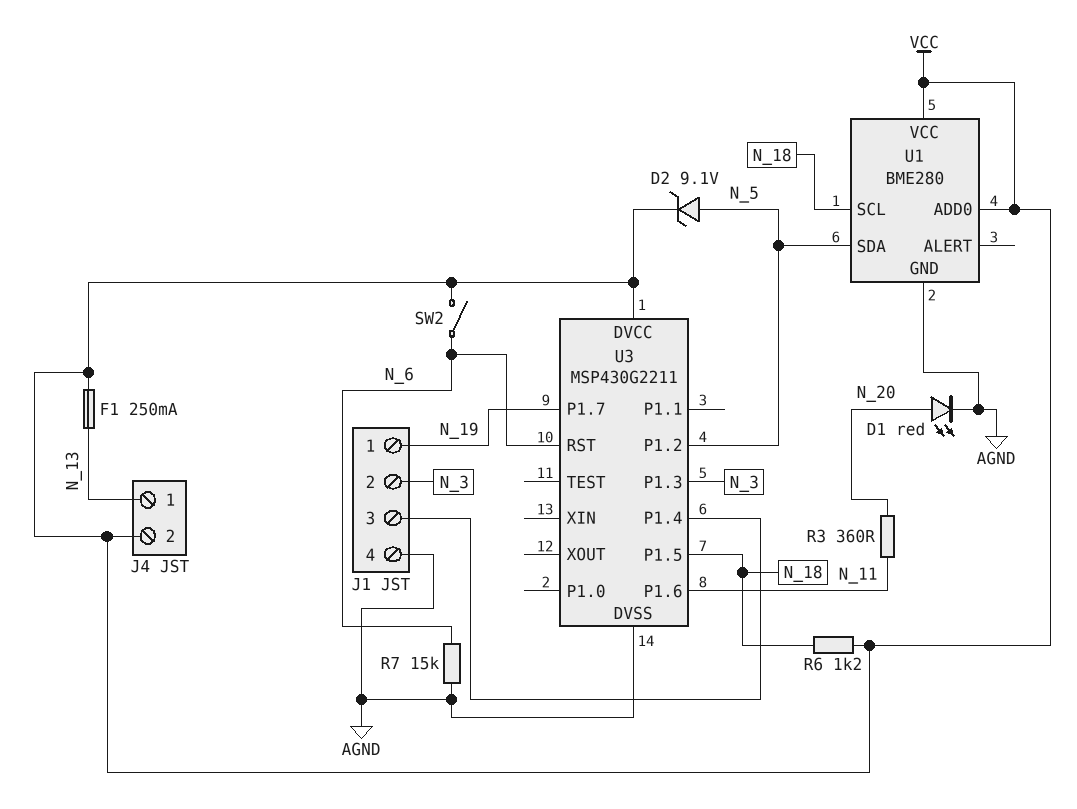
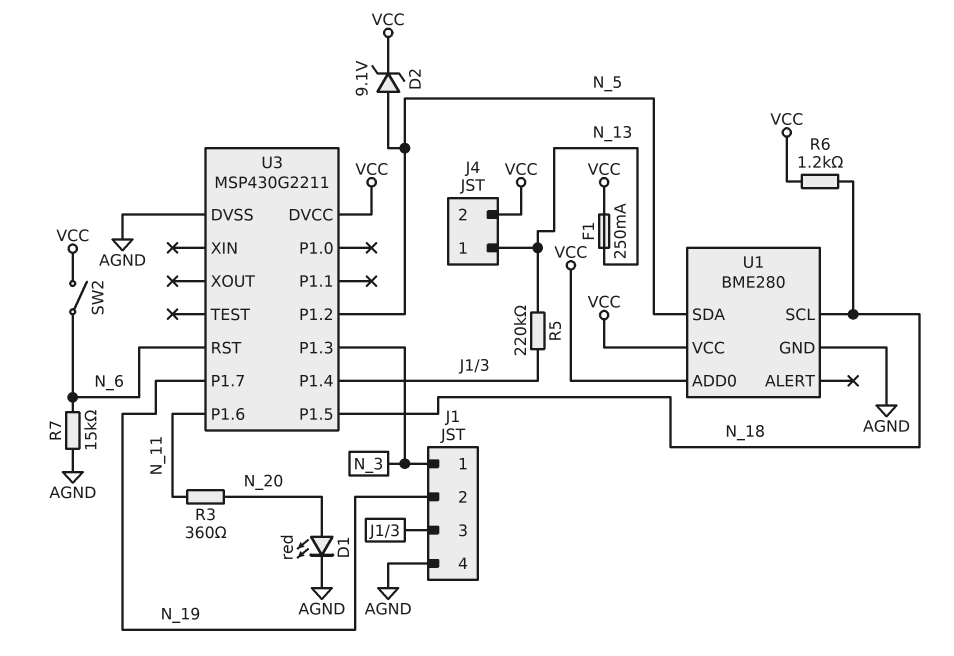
J1 pin 1: N_19 -> N_3
J1 pin 2: N_3 -> N_19
R5: none -> 220k (J1/3, N_13)

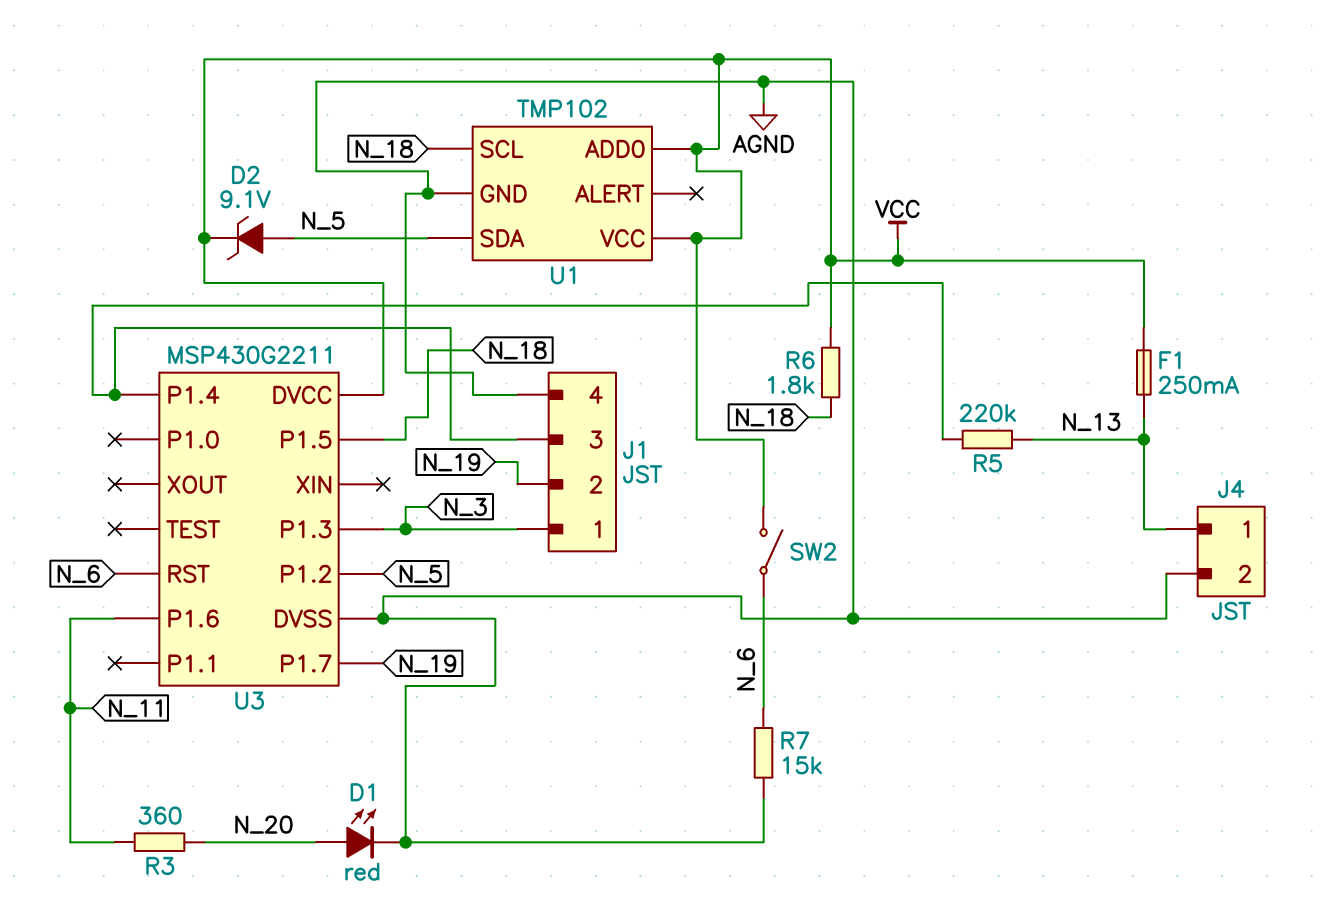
J4 pin 2: VCC -> AGND
R6: 1.2k (N_18, VCC) -> 1.8k (N_18, VCC)
U1: BME280 -> TMP102

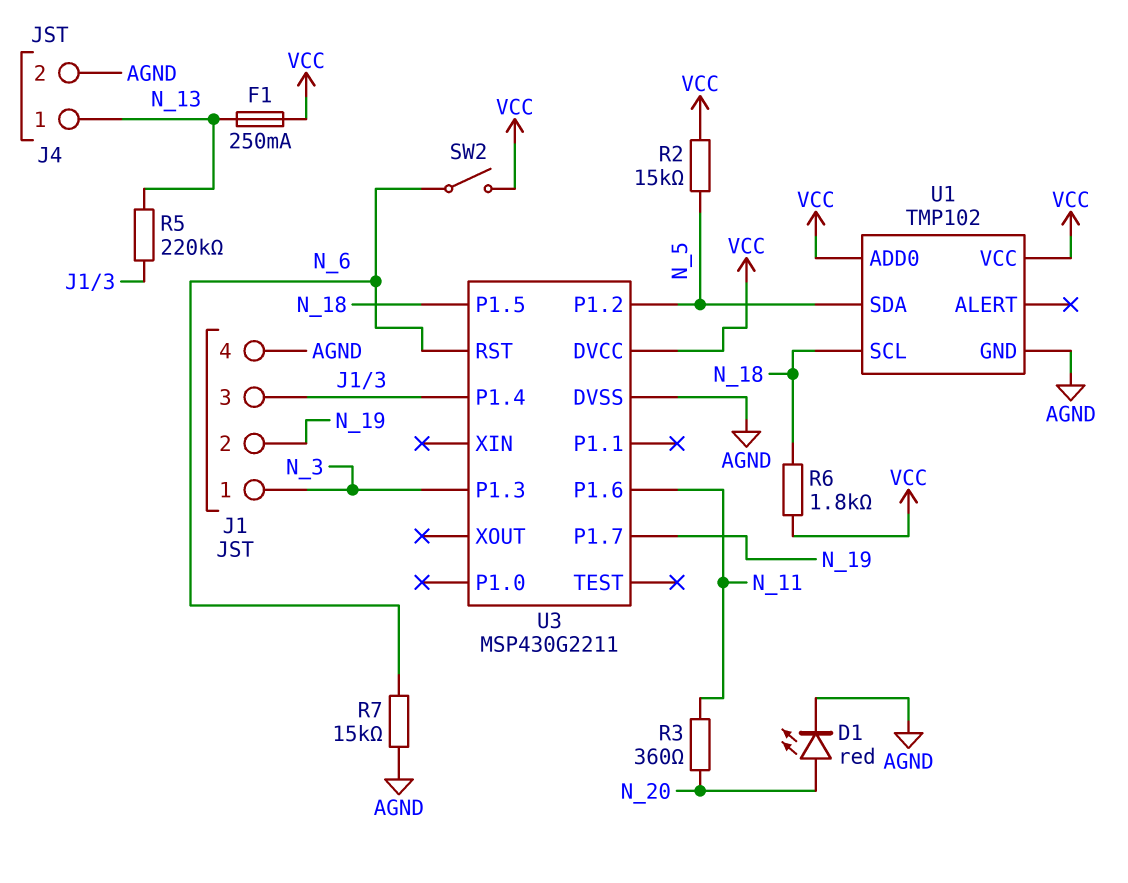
D2: zener 9.1V (A N_5, K VCC) -> none
R2: none -> 15k (N_5, VCC)

